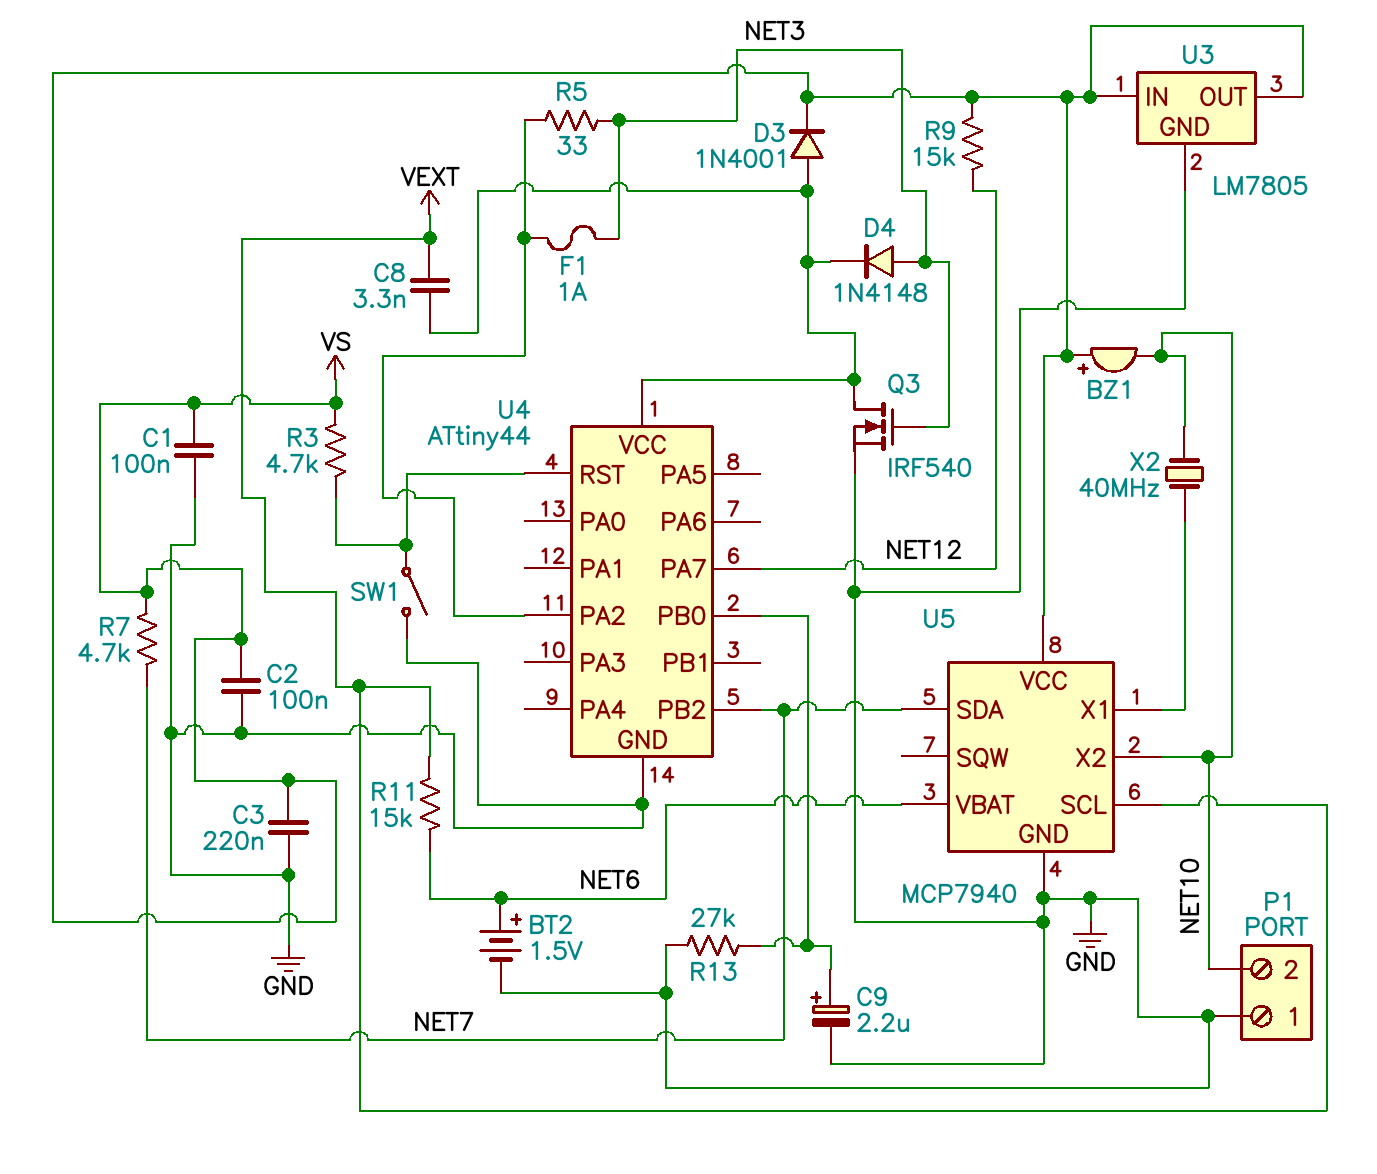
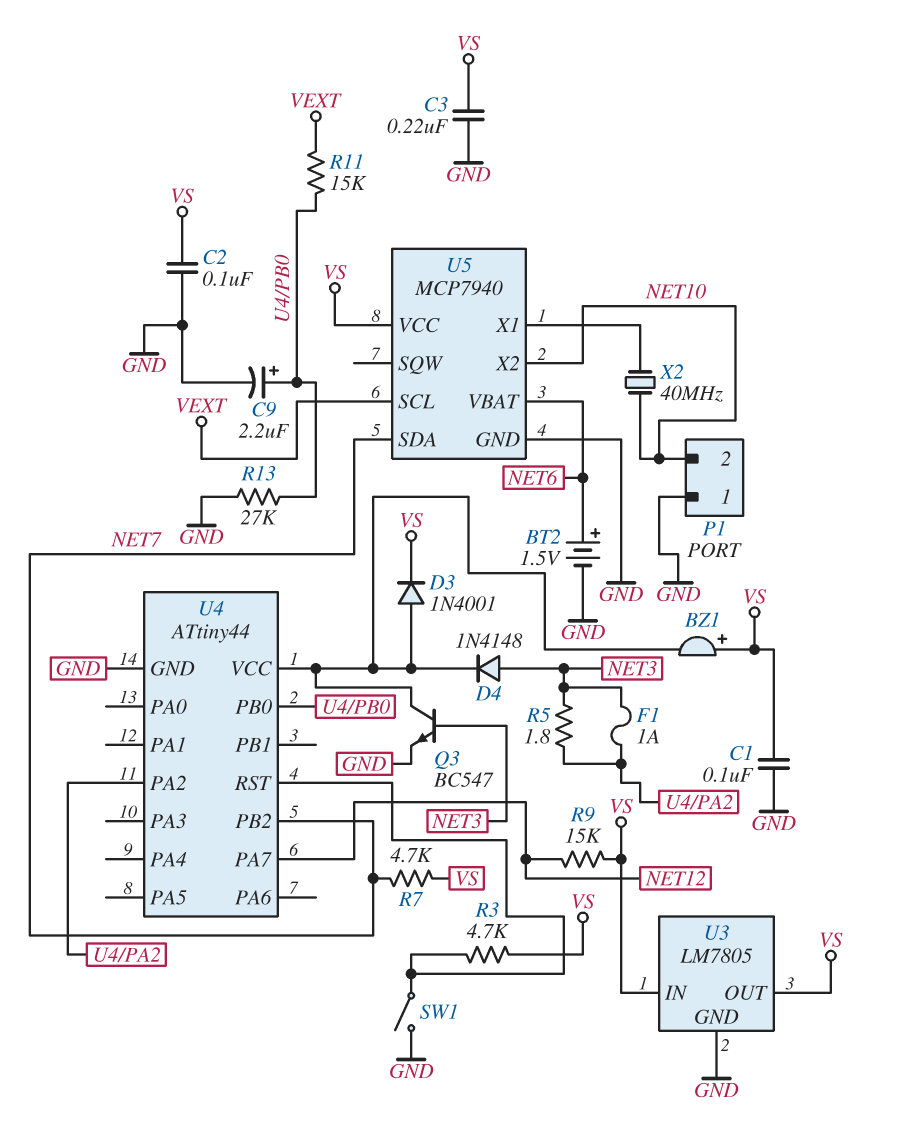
BZ1: buzzer (plus VS, minus NET10) -> buzzer (plus VS, minus U4/VCC)
C8: 3.3nF (U4/VCC, VEXT) -> none
Q3: NMOS IRF540 (G NET3, D U4/VCC, S GND) -> NPN BC547 (B NET3, C U4/VCC, E GND)
R5: 33 (NET3, U4/PA2) -> 1.8 (NET3, U4/PA2)
R11: 15k (NET6, VEXT) -> 15k (U4/PB0, VEXT)

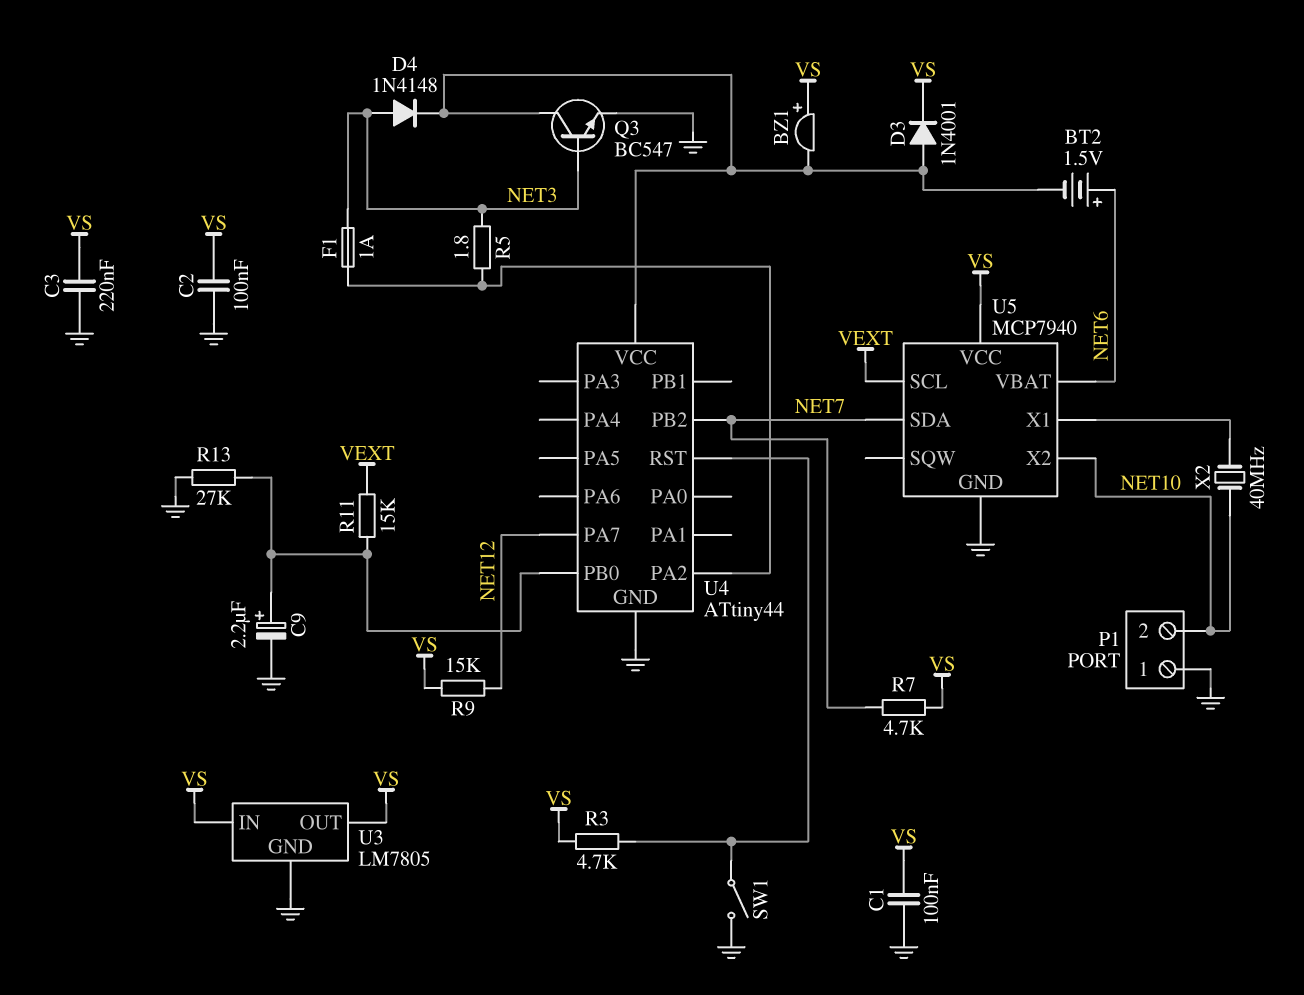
BT2: 1.5V (plus NET6, minus GND) -> 1.5V (plus NET6, minus U4/VCC)

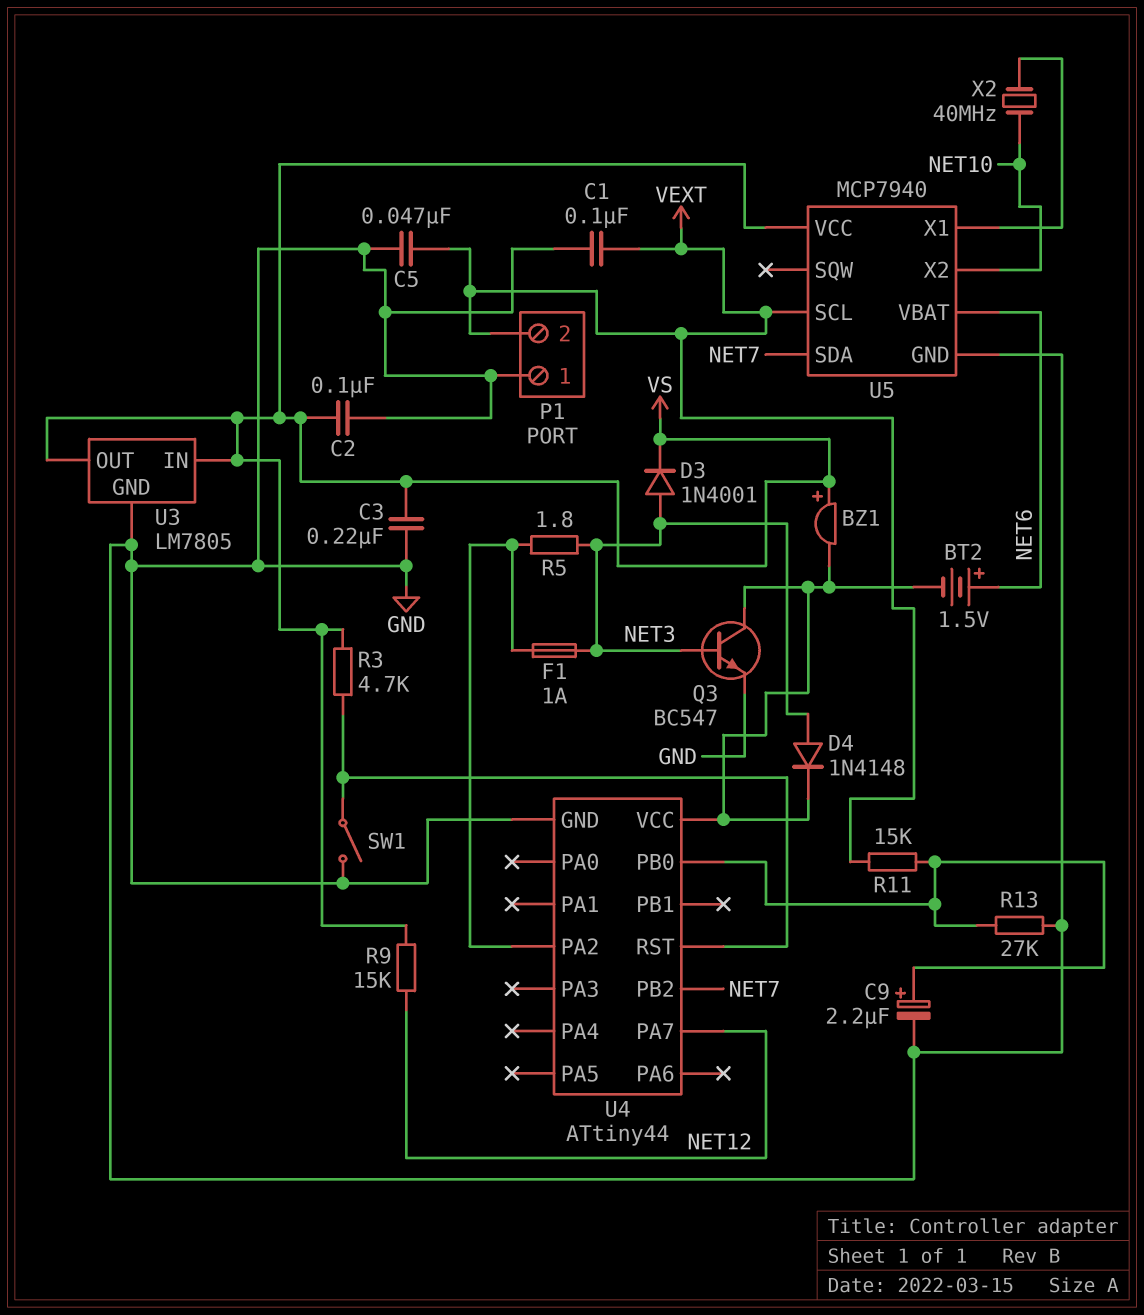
C1: 100nF (GND, VS) -> 100nF (GND, VEXT)
C5: none -> 47nF (GND, VEXT)
D3: diode 1N4001 (A U4/VCC, K VS) -> diode 1N4001 (A NET3, K VS)
P1 pin 2: NET10 -> VEXT
R7: 4.7k (NET7, VS) -> none

